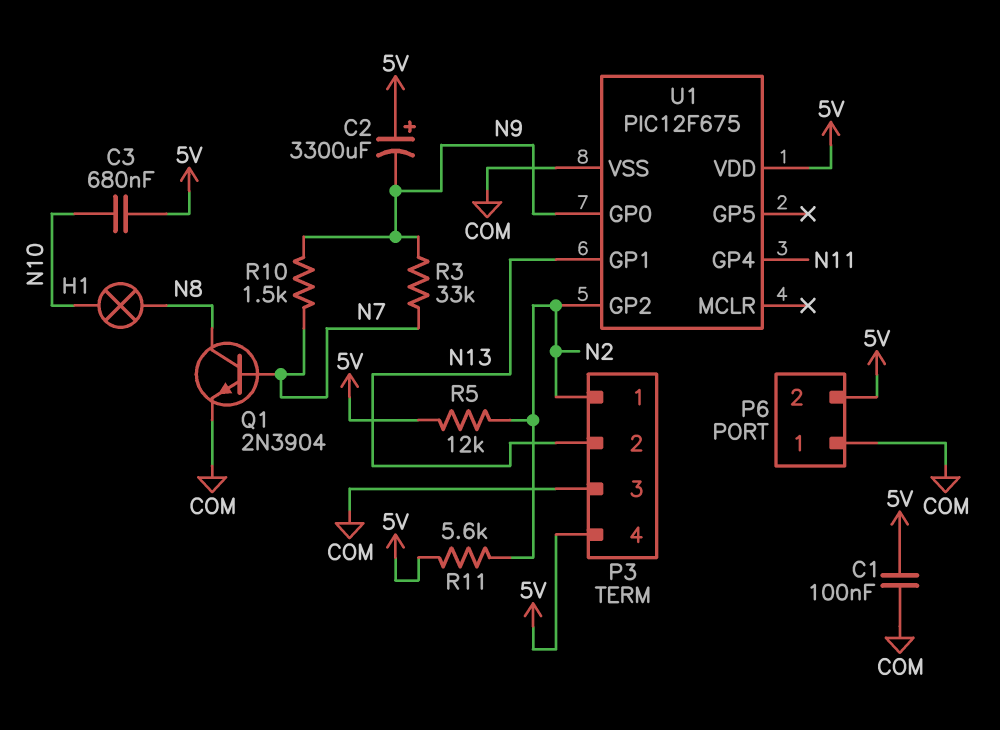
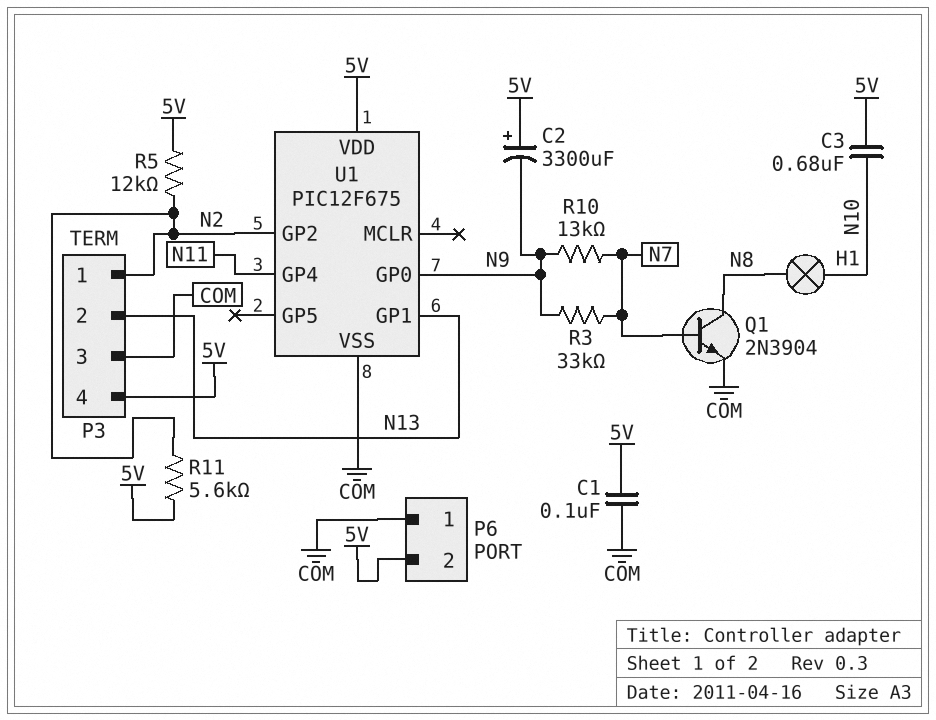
R10: 1.5k (N7, N9) -> 13k (N7, N9)

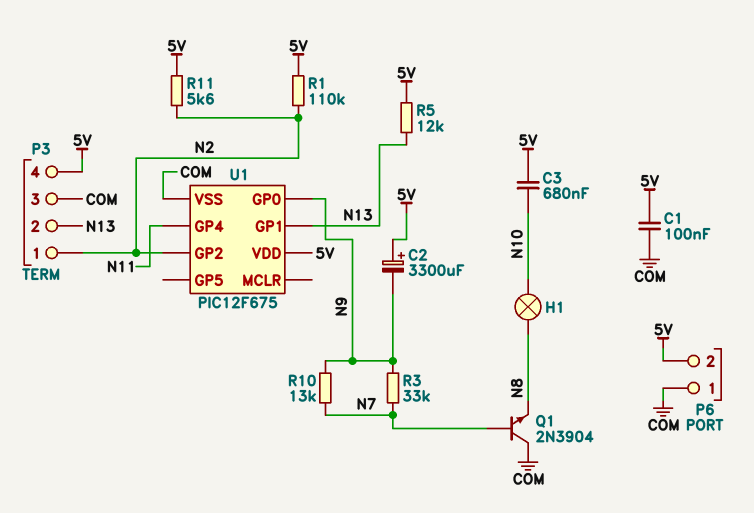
Q1: NPN 2N3904 (B N7, C N8, E COM) -> NPN 2N3904 (B N7, C COM, E N8)
R1: none -> 110k (5V, N2)
R5: 12k (5V, N2) -> 12k (5V, N13)

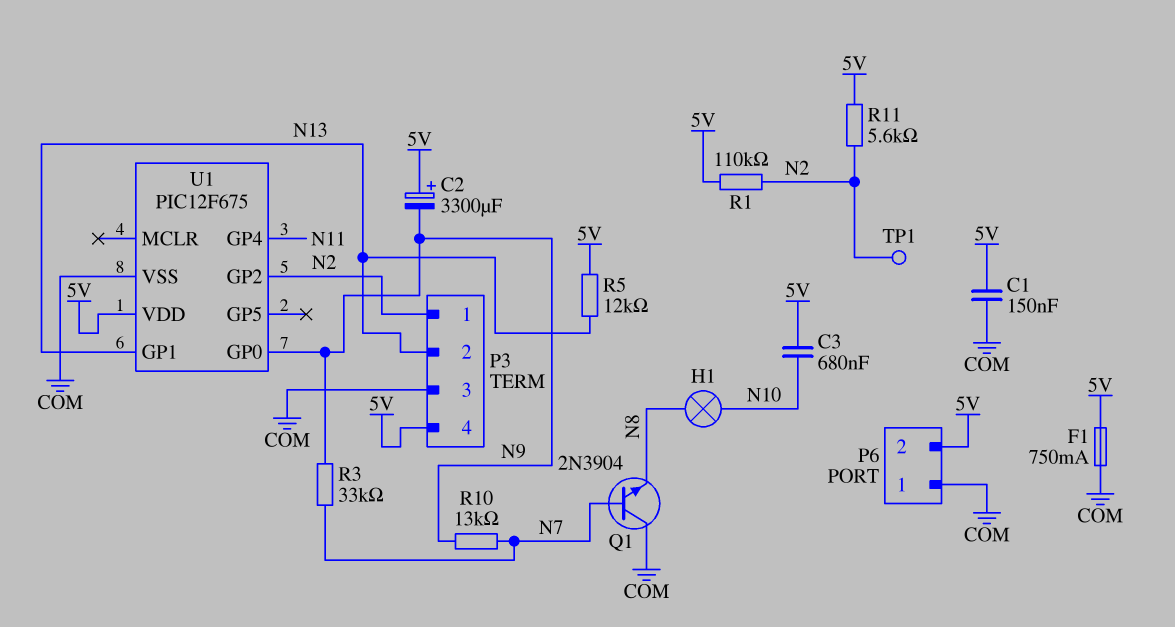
C1: 100nF (5V, COM) -> 150nF (5V, COM)
F1: none -> 750mA (5V, COM)
TP1: none -> test point (N2)

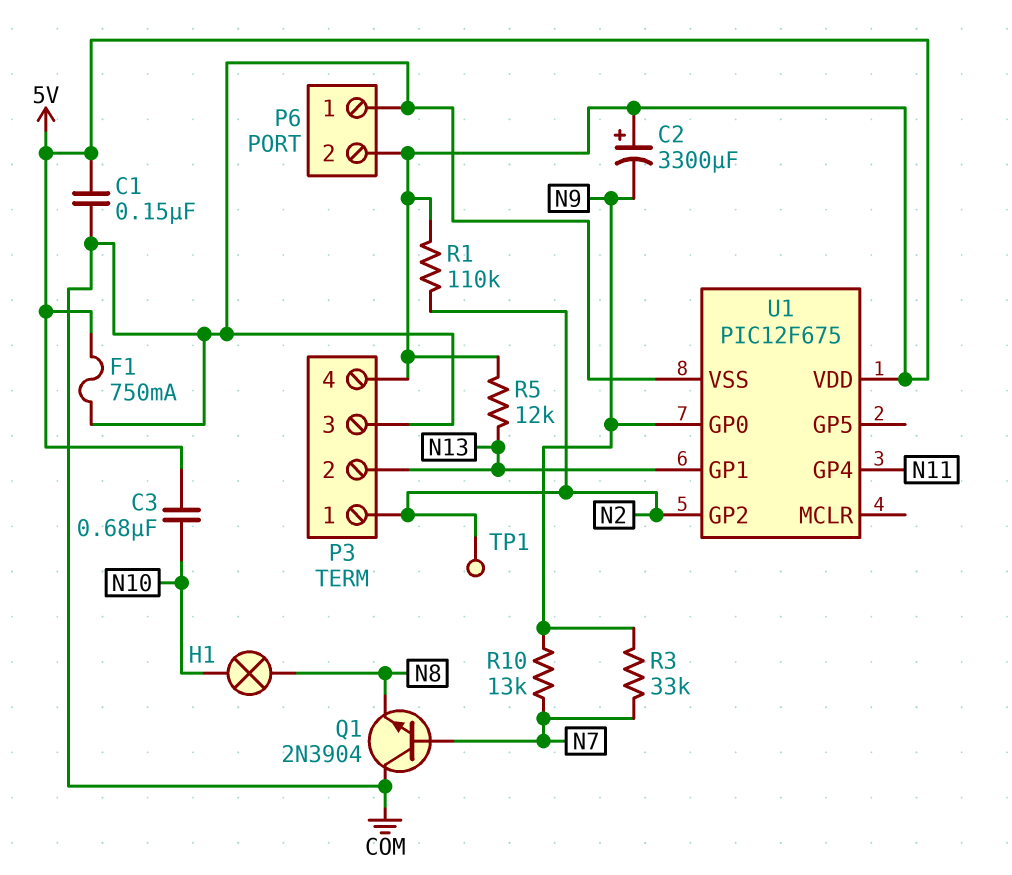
R11: 5.6k (5V, N2) -> none

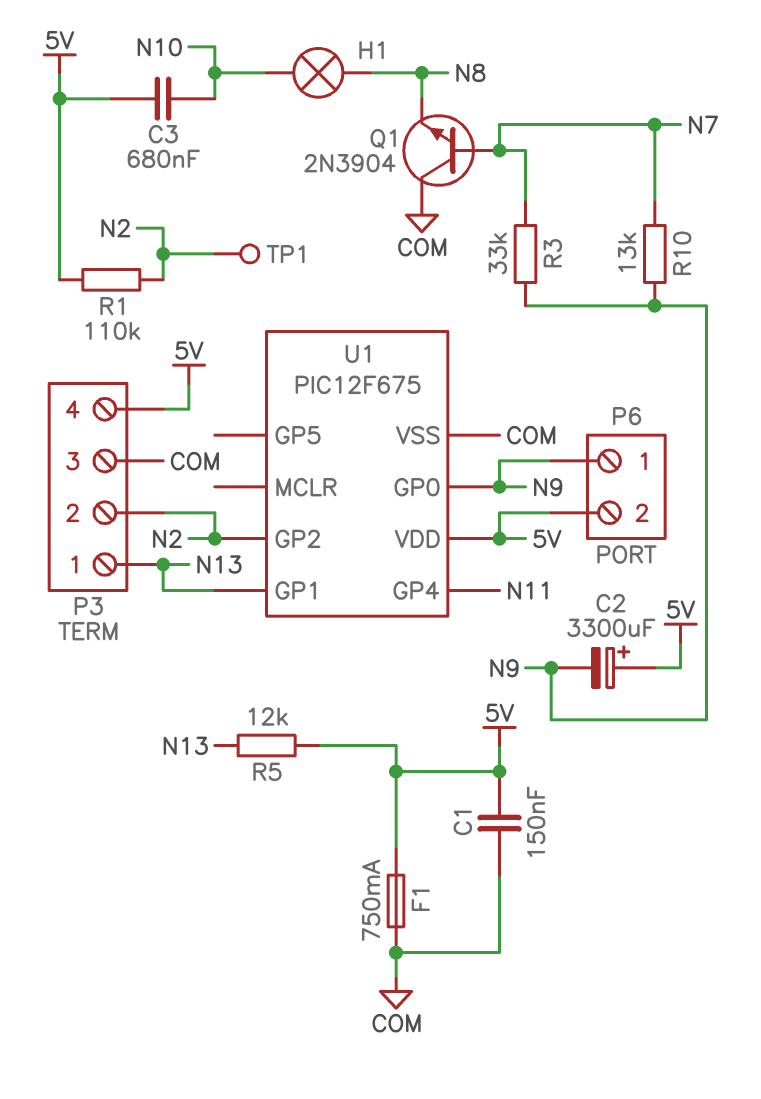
P3 pin 1: N2 -> N13
P3 pin 2: N13 -> N2
P6 pin 1: COM -> N9

